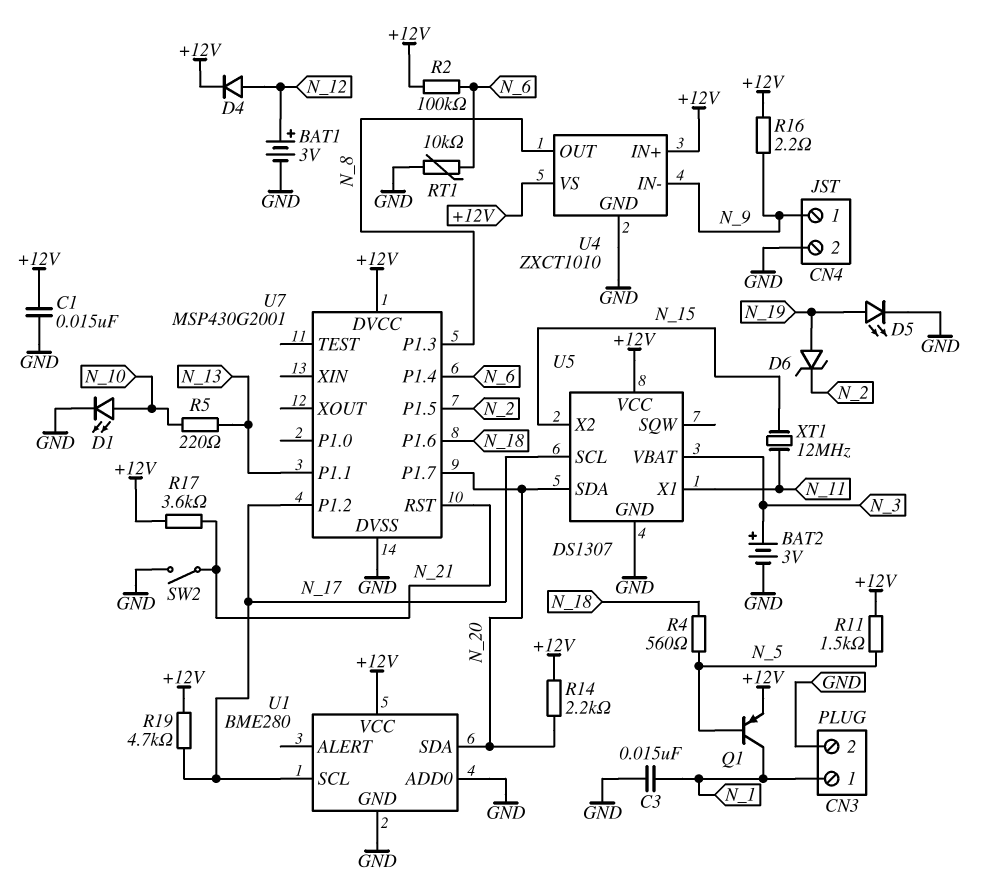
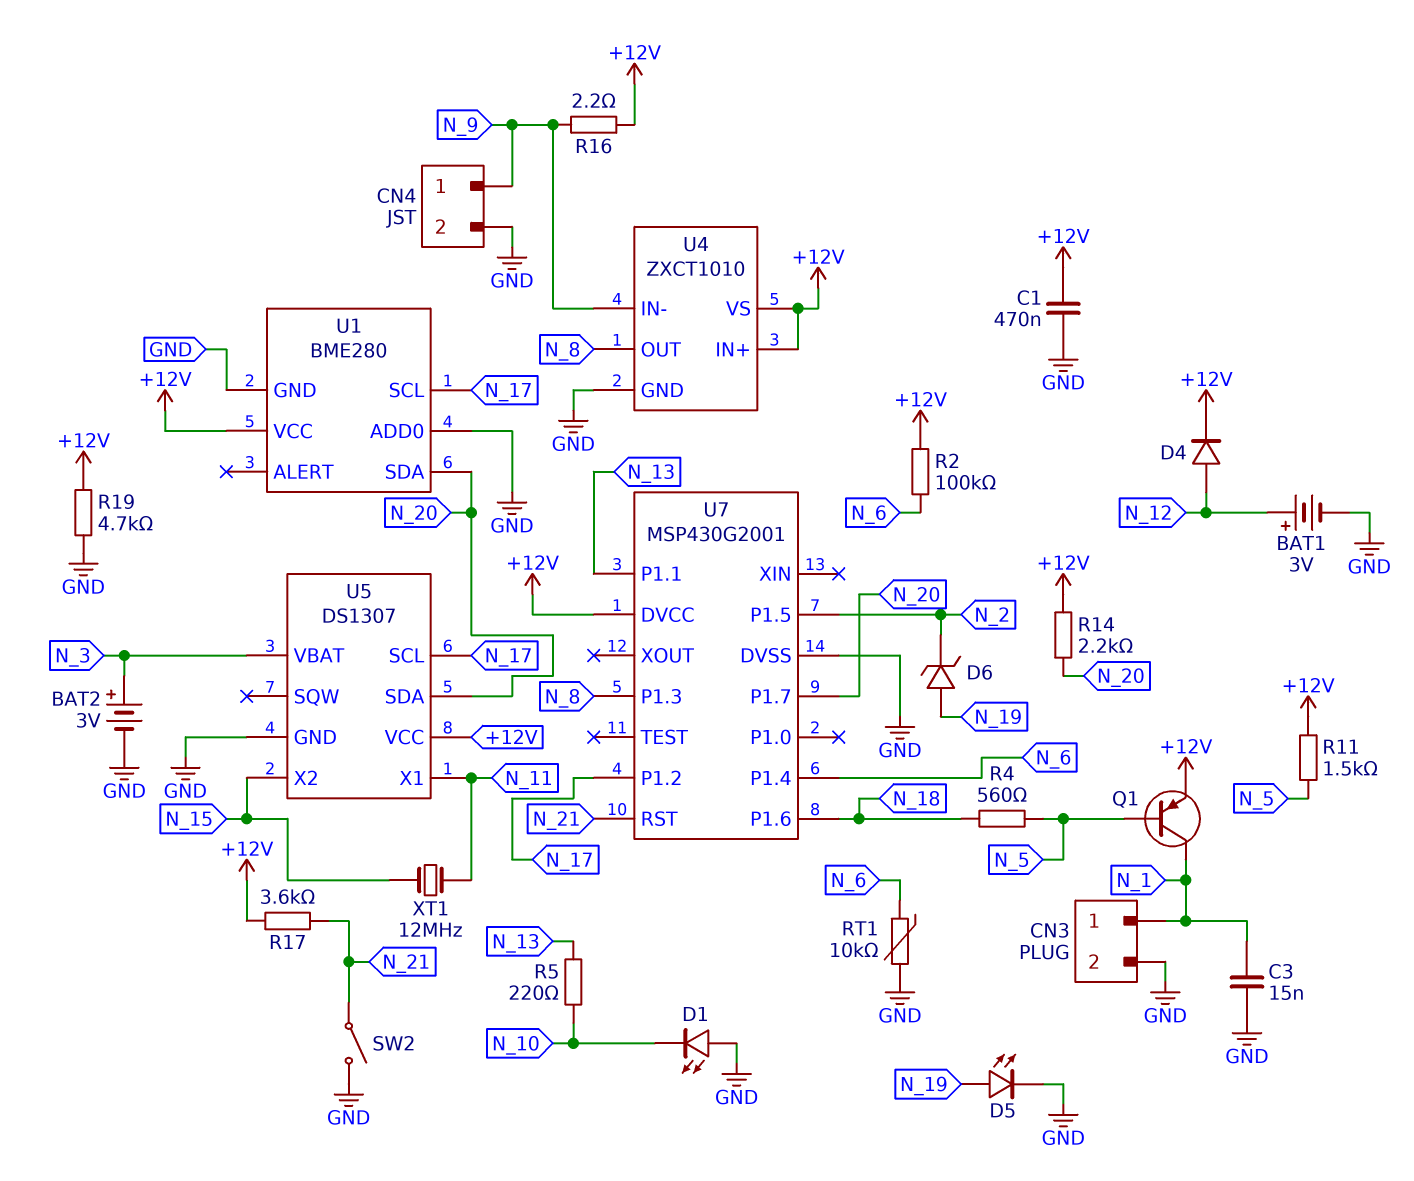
C1: 15nF (+12V, GND) -> 470nF (+12V, GND)
D1: LED (A N_10, K GND) -> LED (A GND, K N_10)
R19: 4.7k (+12V, N_17) -> 4.7k (+12V, GND)

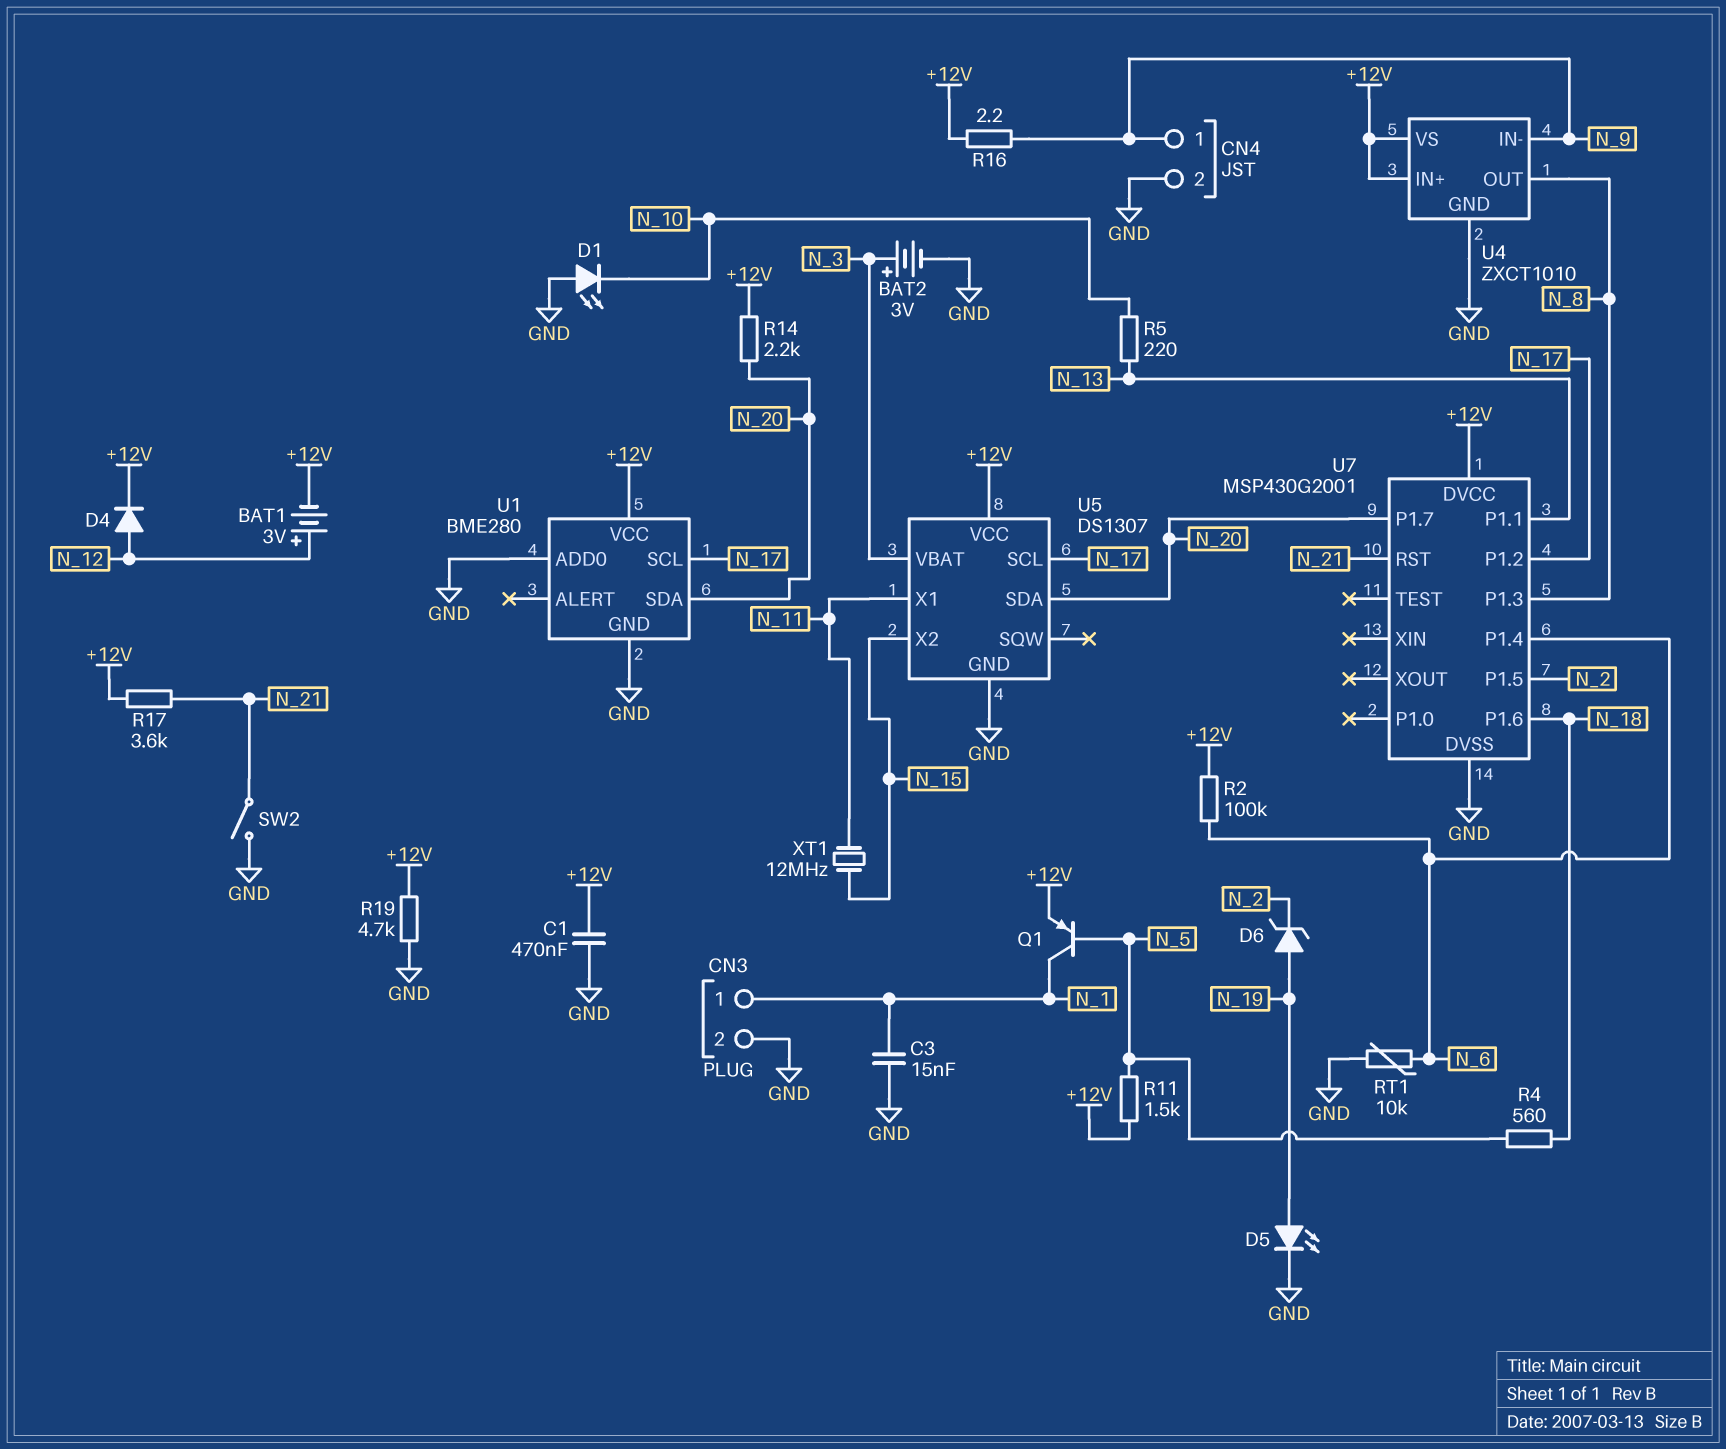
BAT1: 3V (plus N_12, minus GND) -> 3V (plus N_12, minus +12V)

